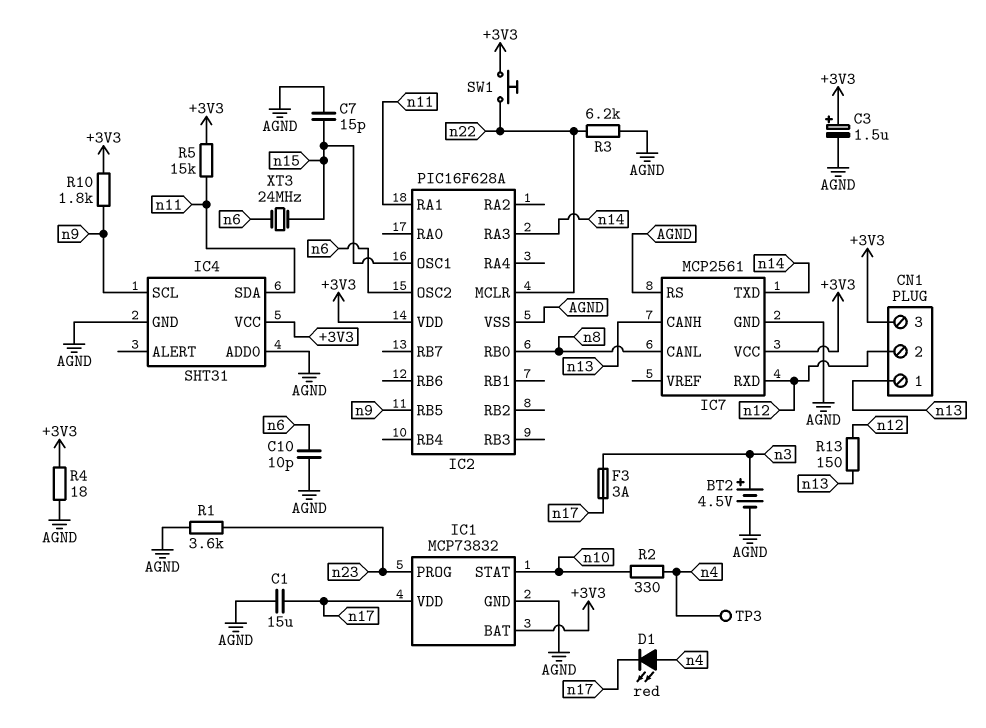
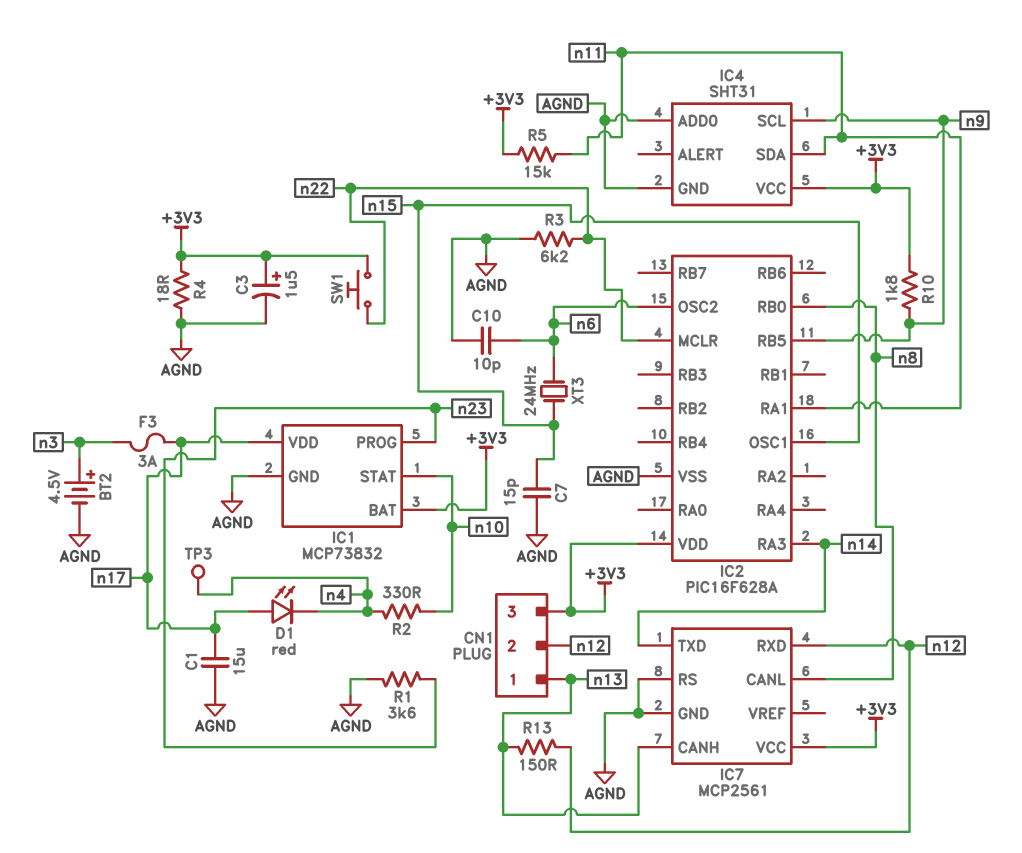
D1: LED red (A n4, K n17) -> LED red (A n17, K n4)

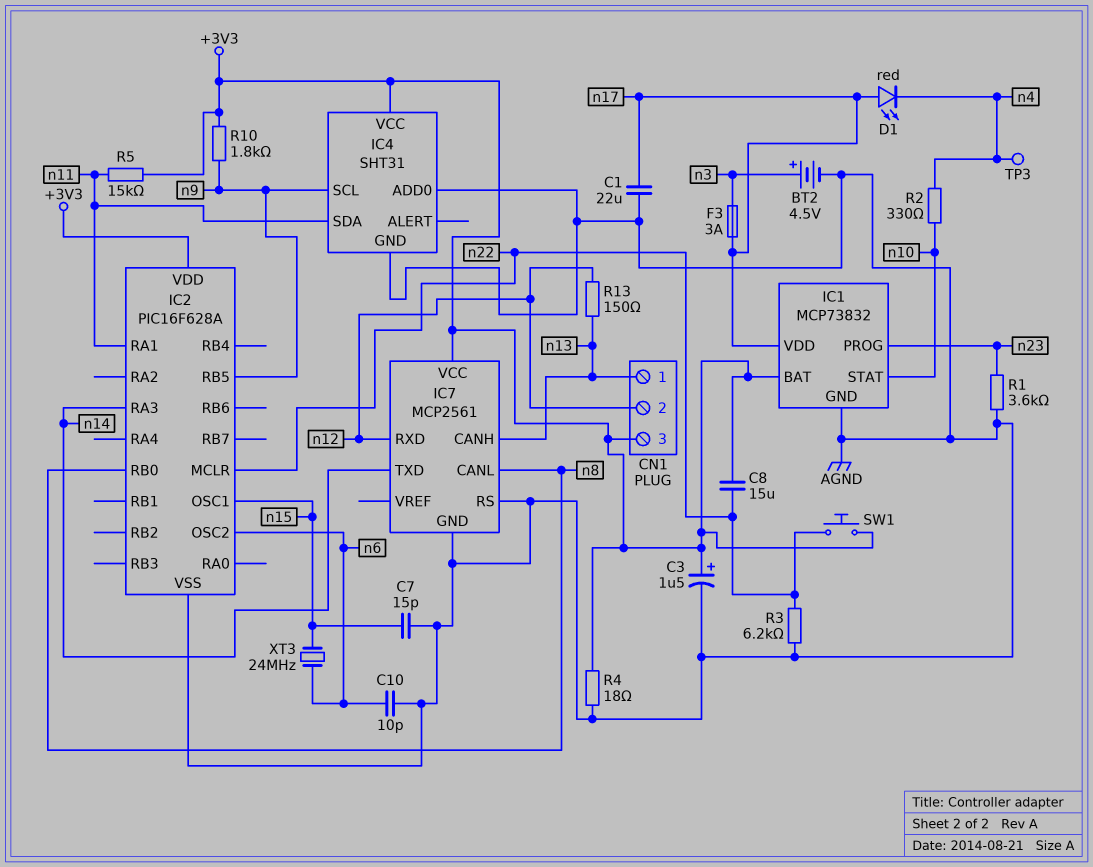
C1: 15uF (AGND, n17) -> 22uF (AGND, n17)
C8: none -> 15uF (+3V3, n22)

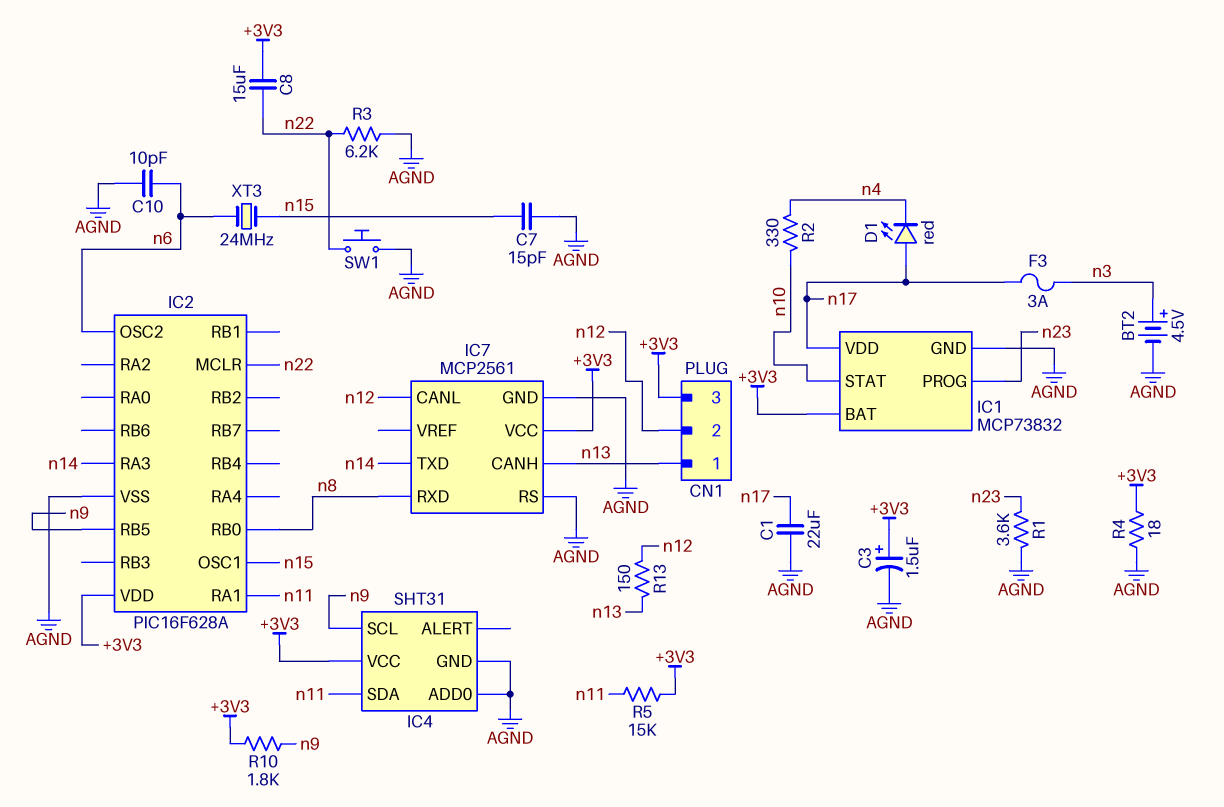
IC7 pin CANL: n8 -> n12
IC7 pin RXD: n12 -> n8
SW1: button (+3V3, n22) -> button (AGND, n22)
TP3: test point (n4) -> none

